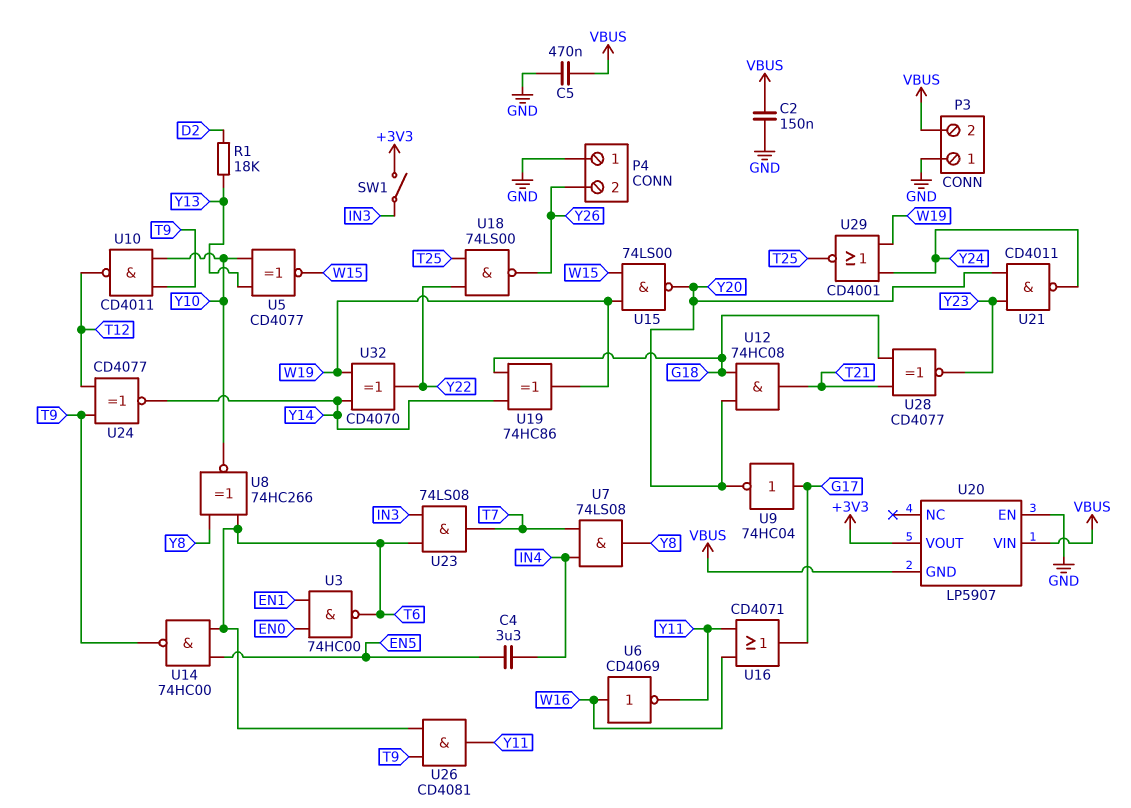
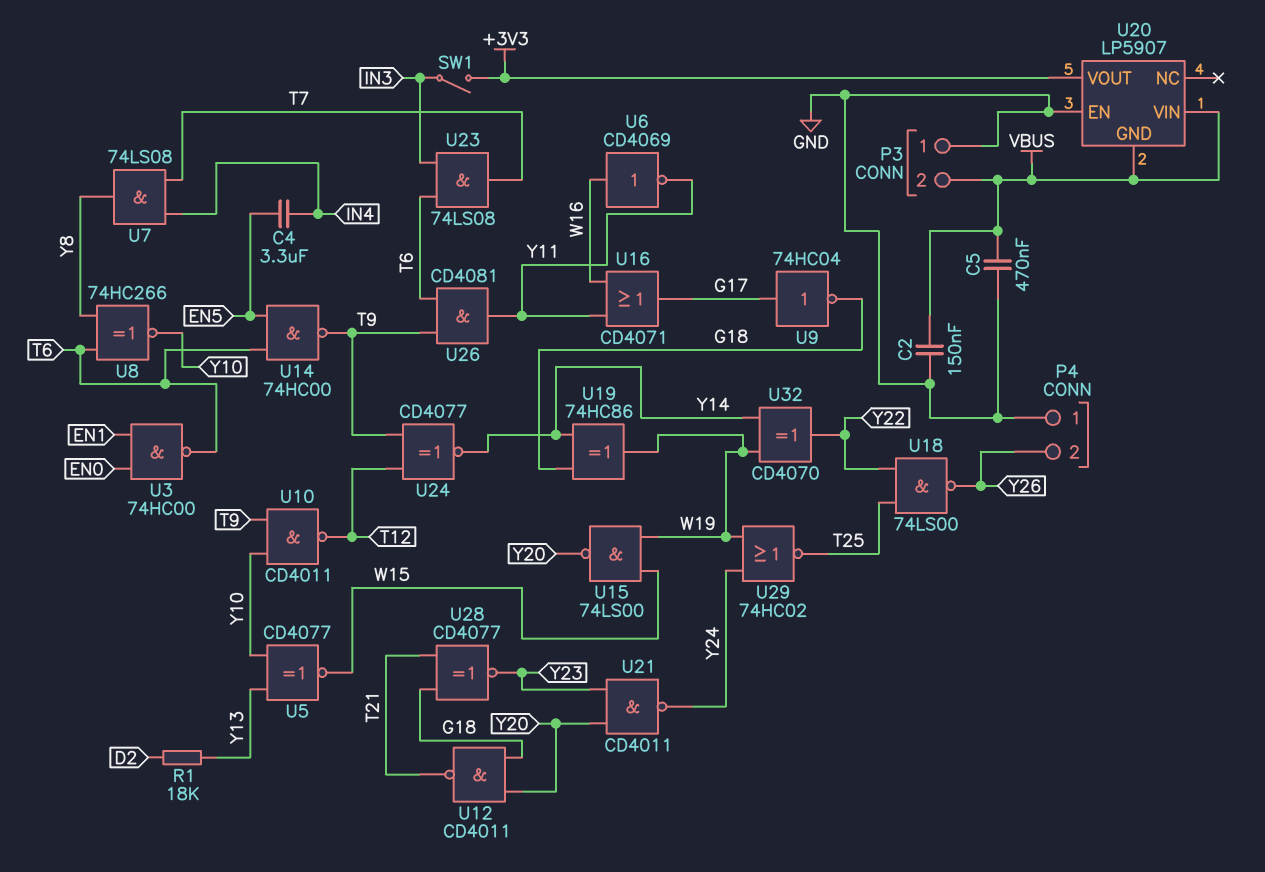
U9: NOT 74HC04 (in G17, out Y20) -> NOT 74HC04 (in G17, out G18)
U12: AND 74HC08 (in G18, in Y20, out T21) -> NAND CD4011 (in G18, in Y20, out T21)
U29: NOR CD4001 (in W19, in Y24, out T25) -> NOR 74HC02 (in W19, in Y24, out T25)

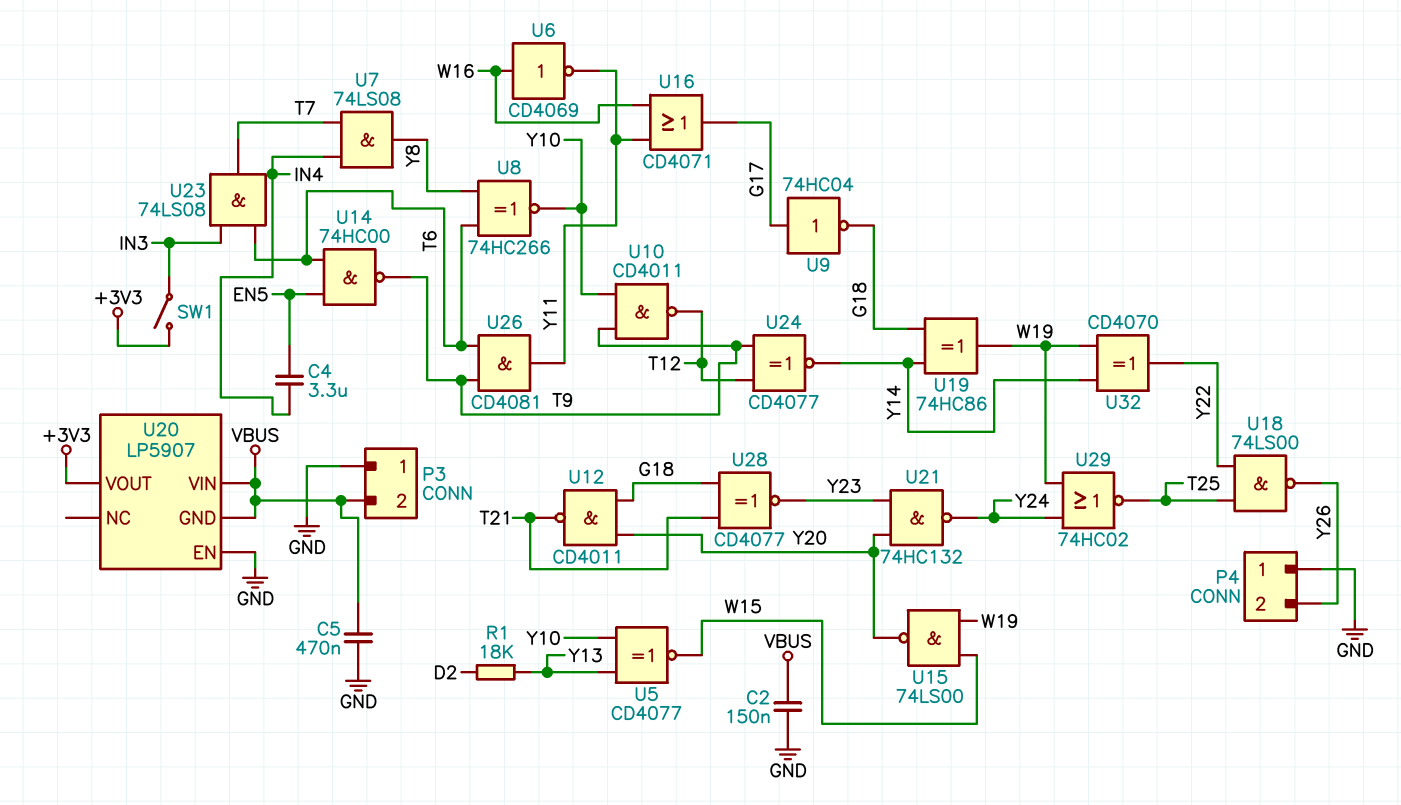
U3: NAND 74HC00 (in EN0, in EN1, out T6) -> none
U21: NAND CD4011 (in Y20, in Y23, out Y24) -> NAND 74HC132 (in Y20, in Y23, out Y24)

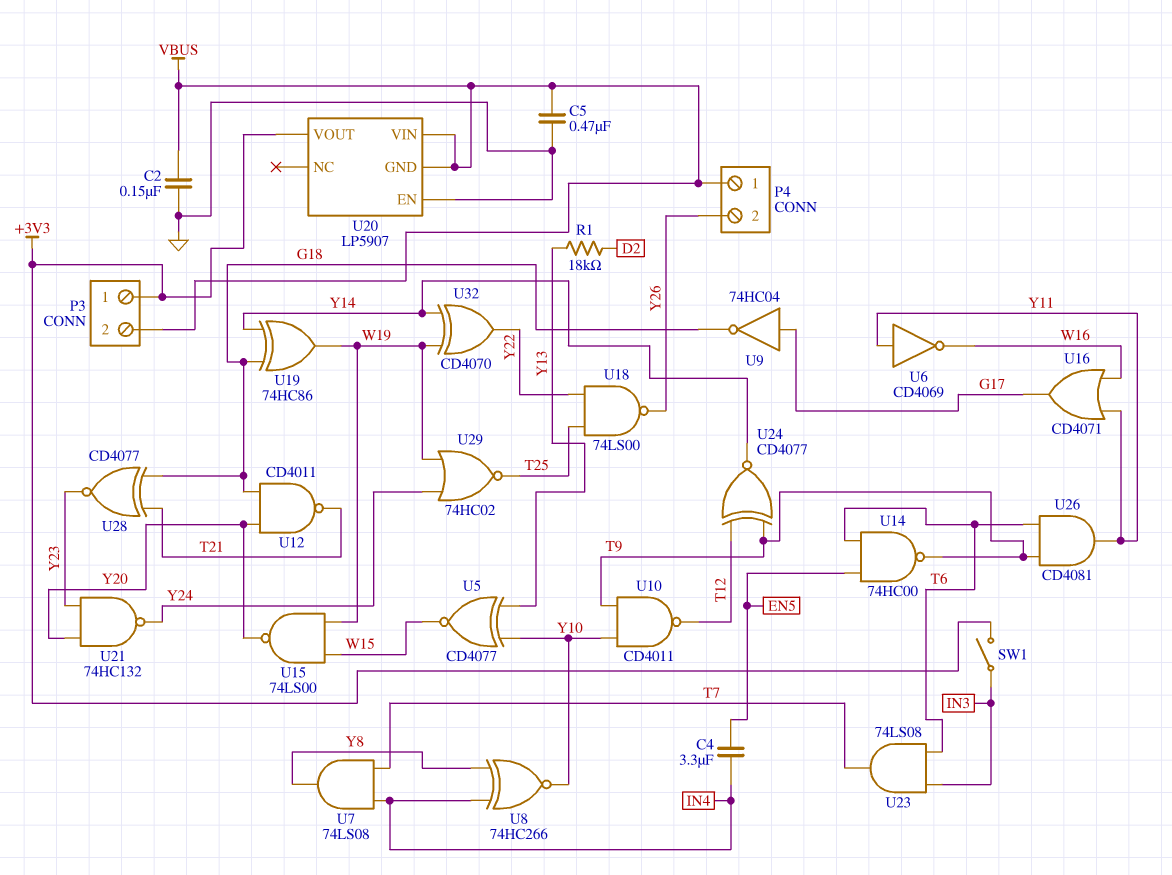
P3 pin 1: GND -> +3V3
P4 pin 1: GND -> VBUS
U6: NOT CD4069 (in W16, out Y11) -> NOT CD4069 (in Y11, out W16)
U8: XNOR 74HC266 (in T6, in Y8, out Y10) -> XNOR 74HC266 (in IN4, in Y8, out Y10)

